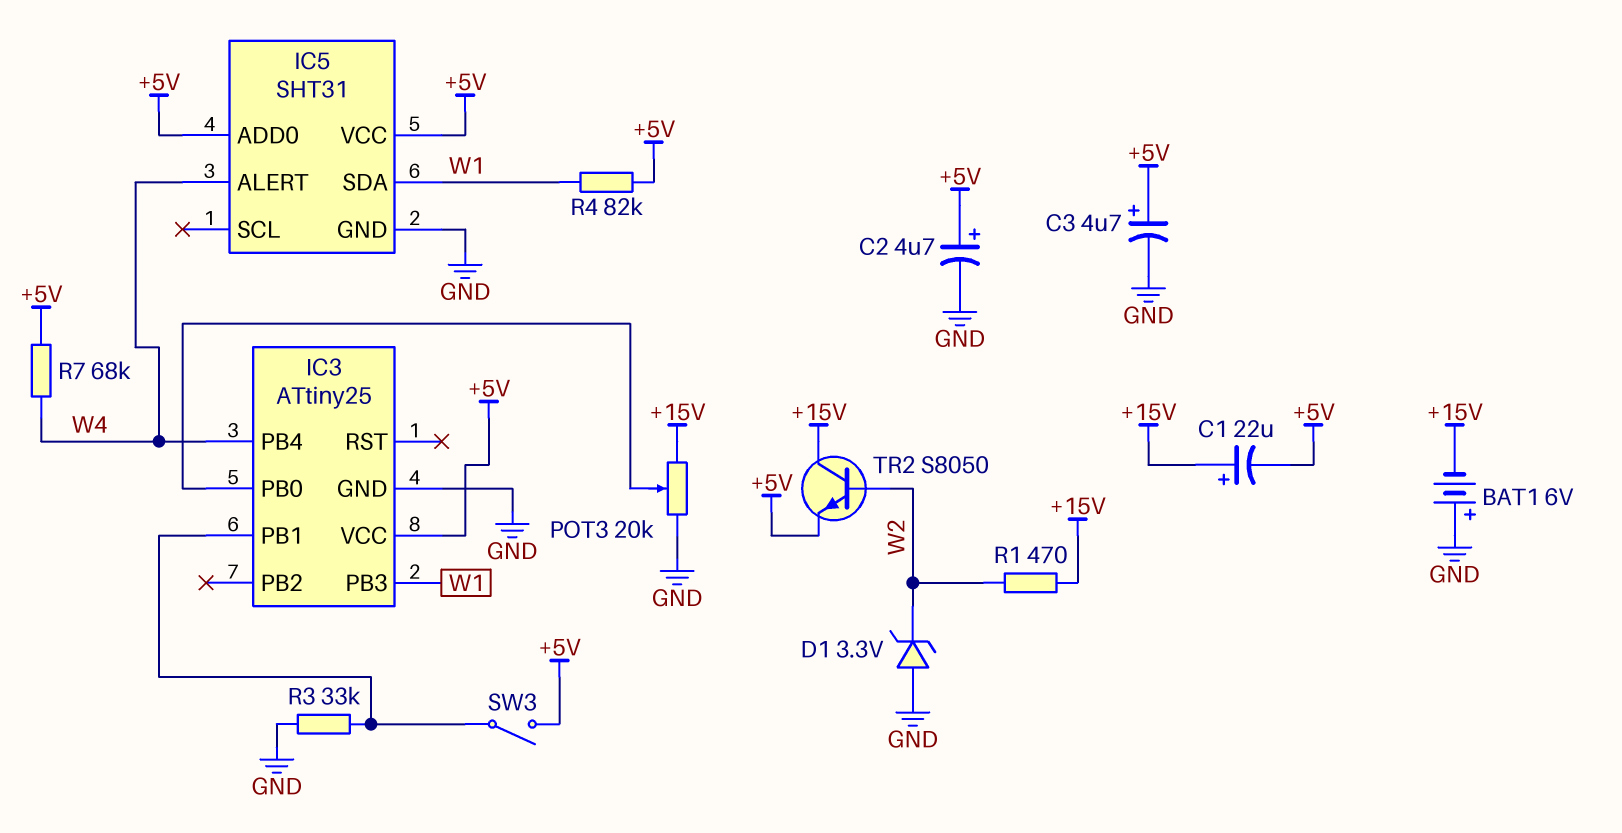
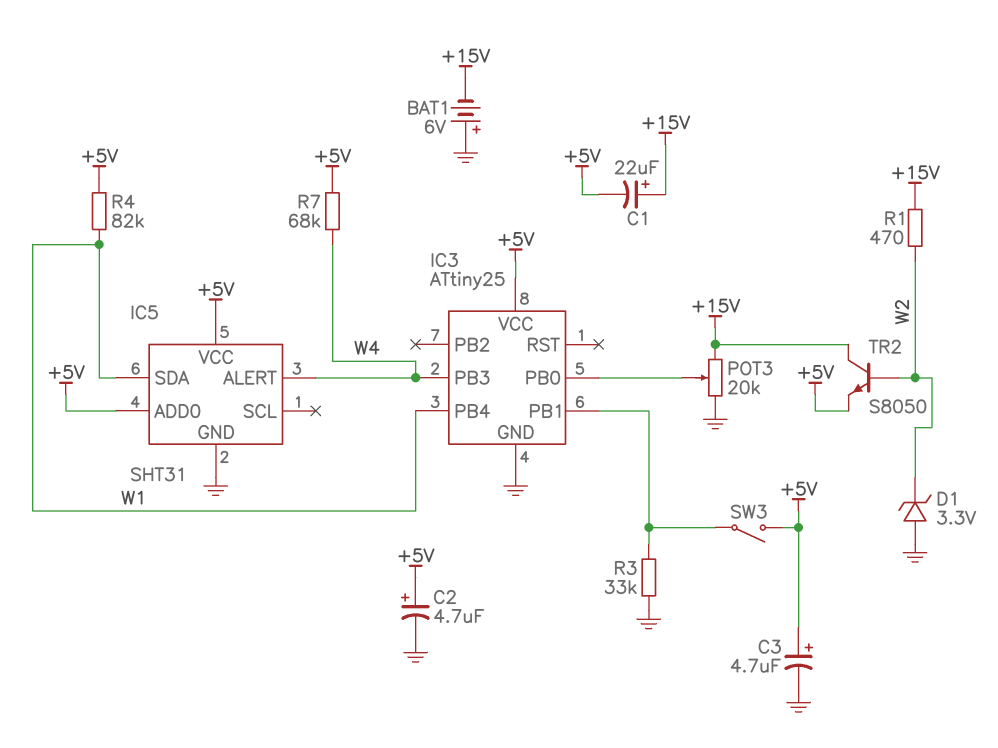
IC3 pin PB3: W1 -> W4
IC3 pin PB4: W4 -> W1

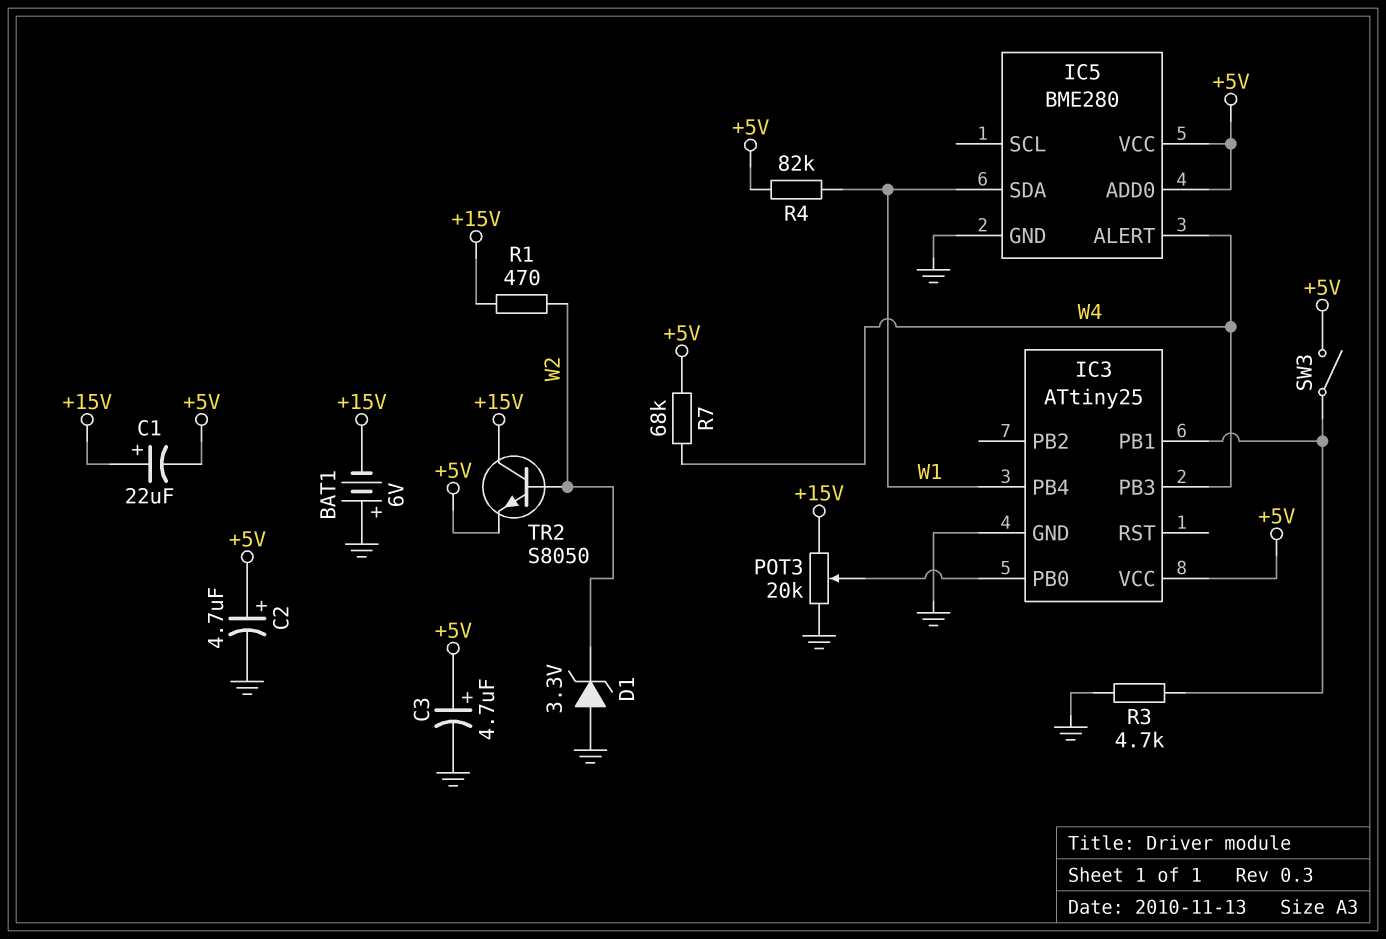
IC5: SHT31 -> BME280
R3: 33k (GND, IC3/PB1) -> 4.7k (GND, IC3/PB1)

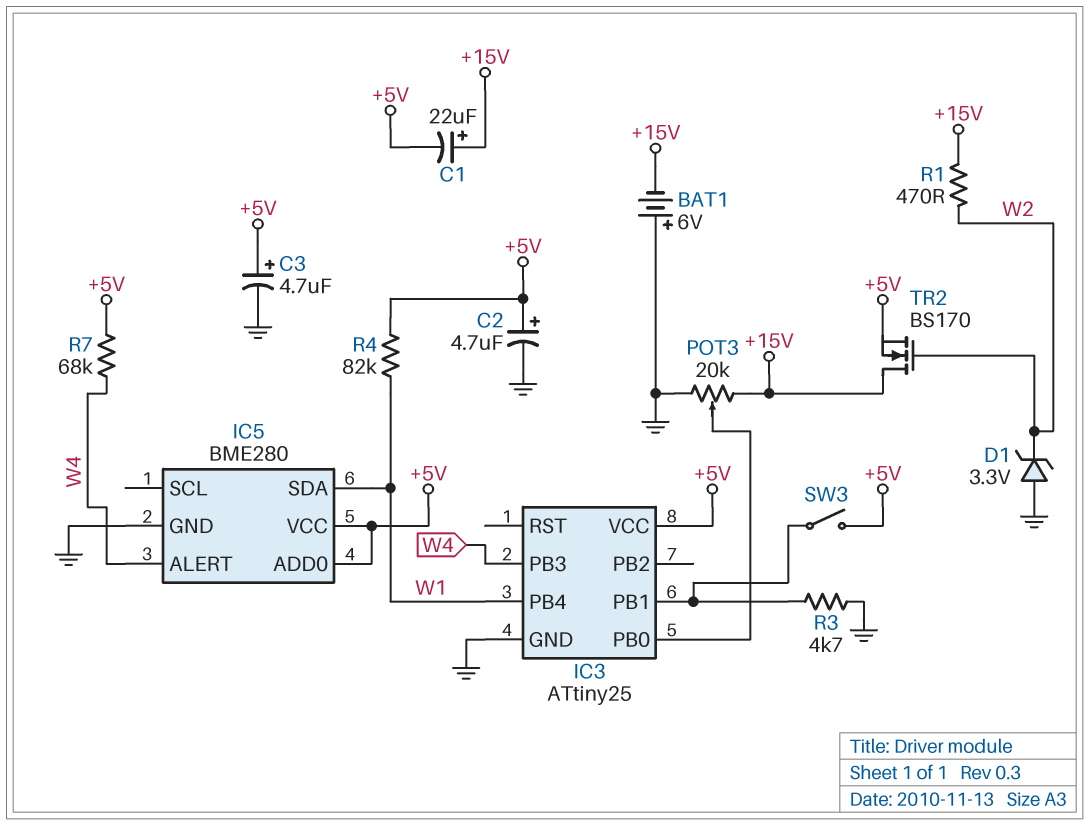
TR2: NPN S8050 (B W2, C +15V, E +5V) -> NMOS BS170 (G W2, D +15V, S +5V)

